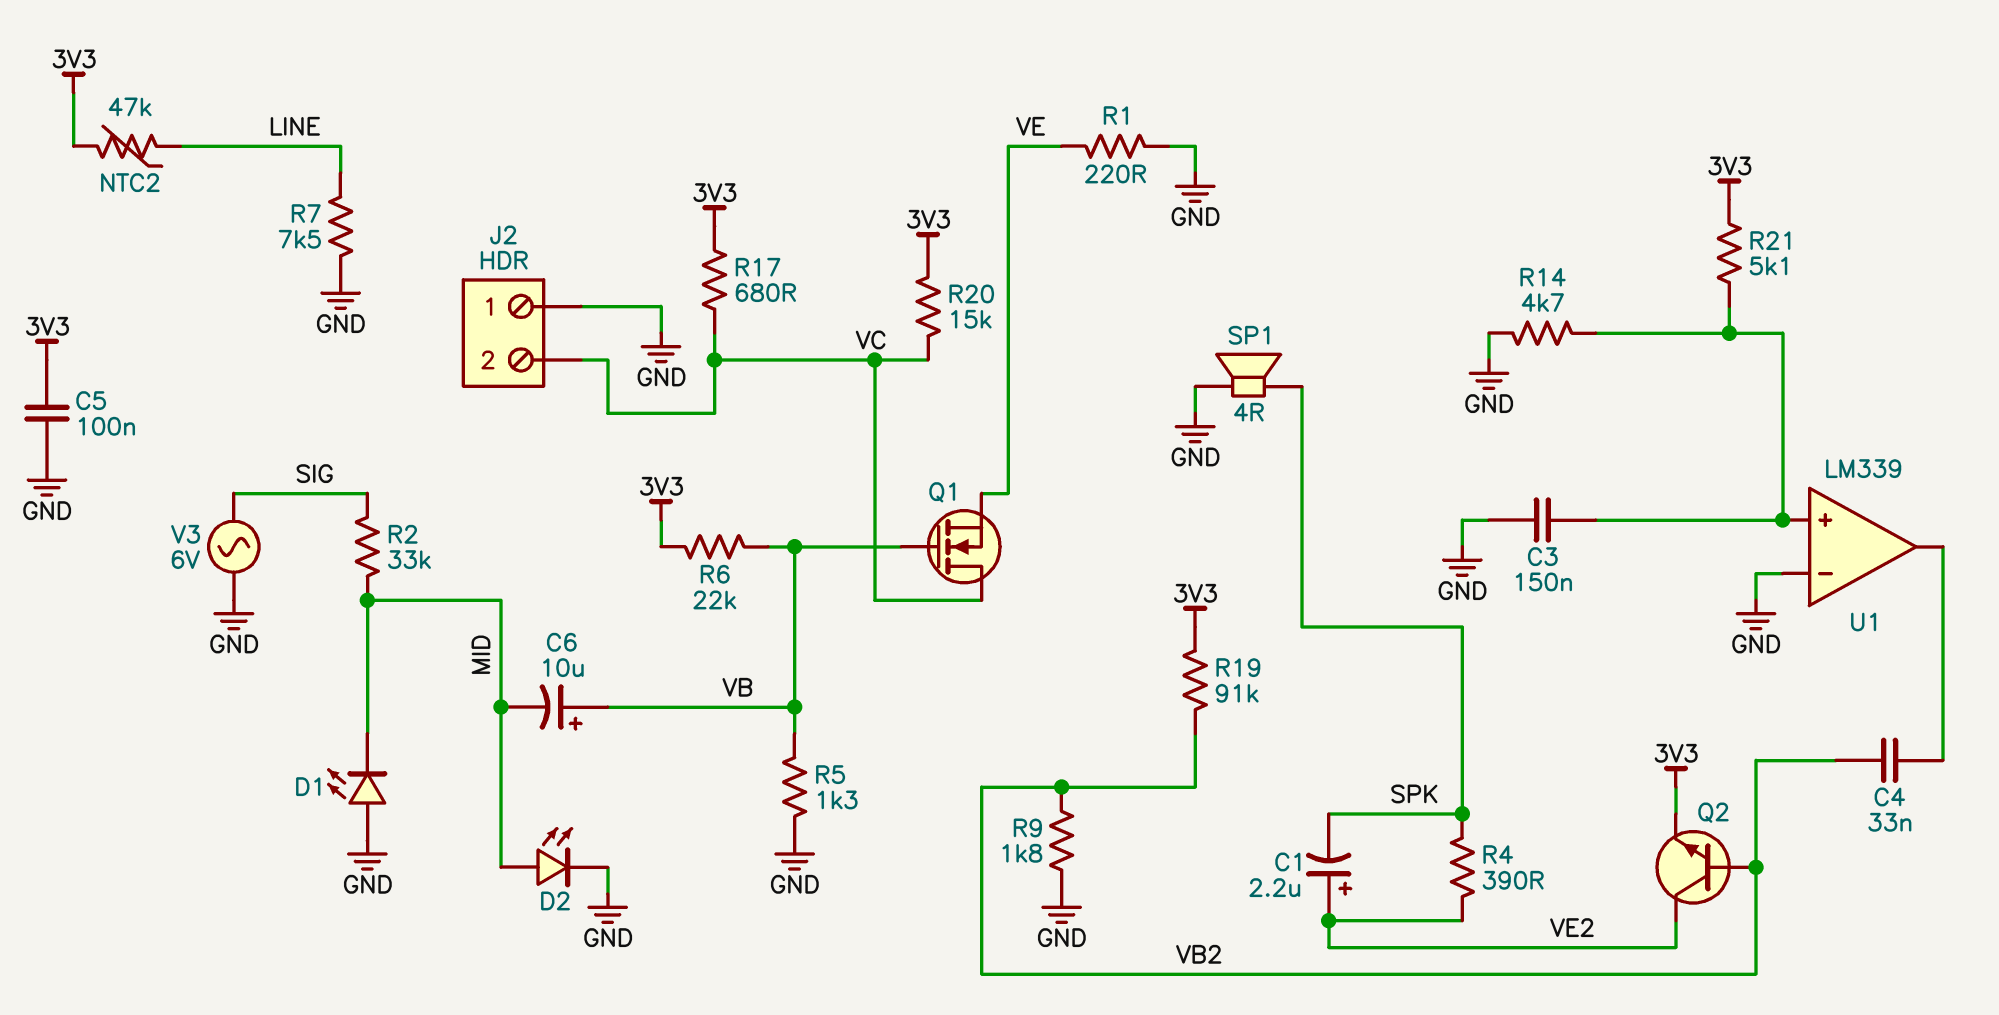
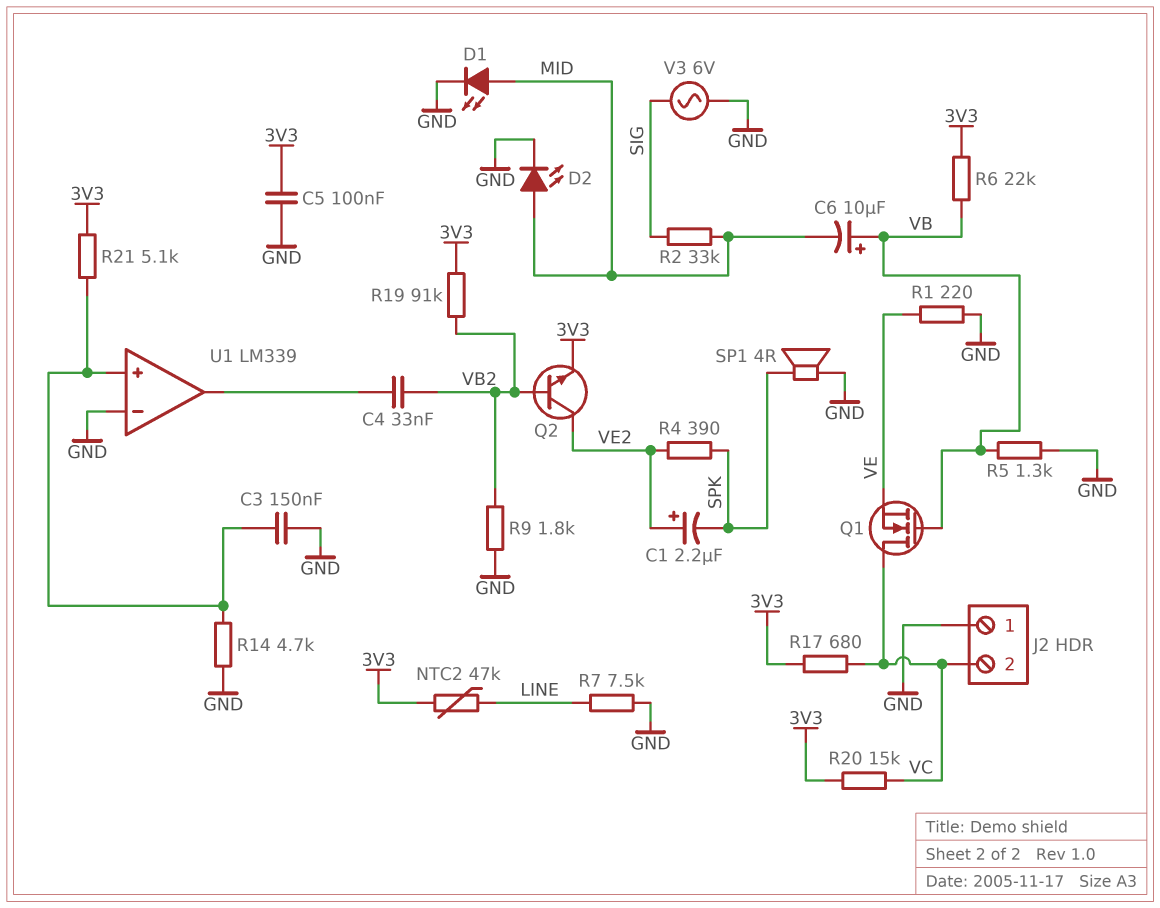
D1: LED (A GND, K MID) -> LED (A MID, K GND)

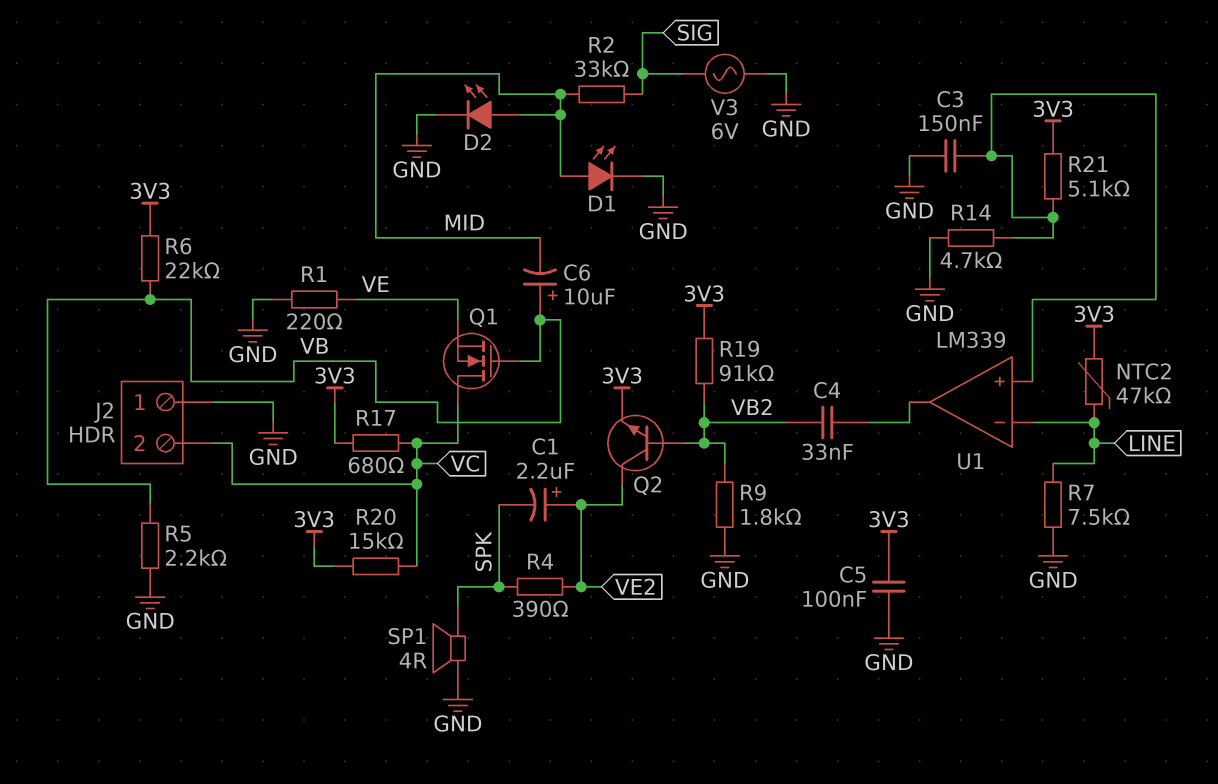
R5: 1.3k (GND, VB) -> 2.2k (GND, VB)
U1 pin in-: GND -> LINE

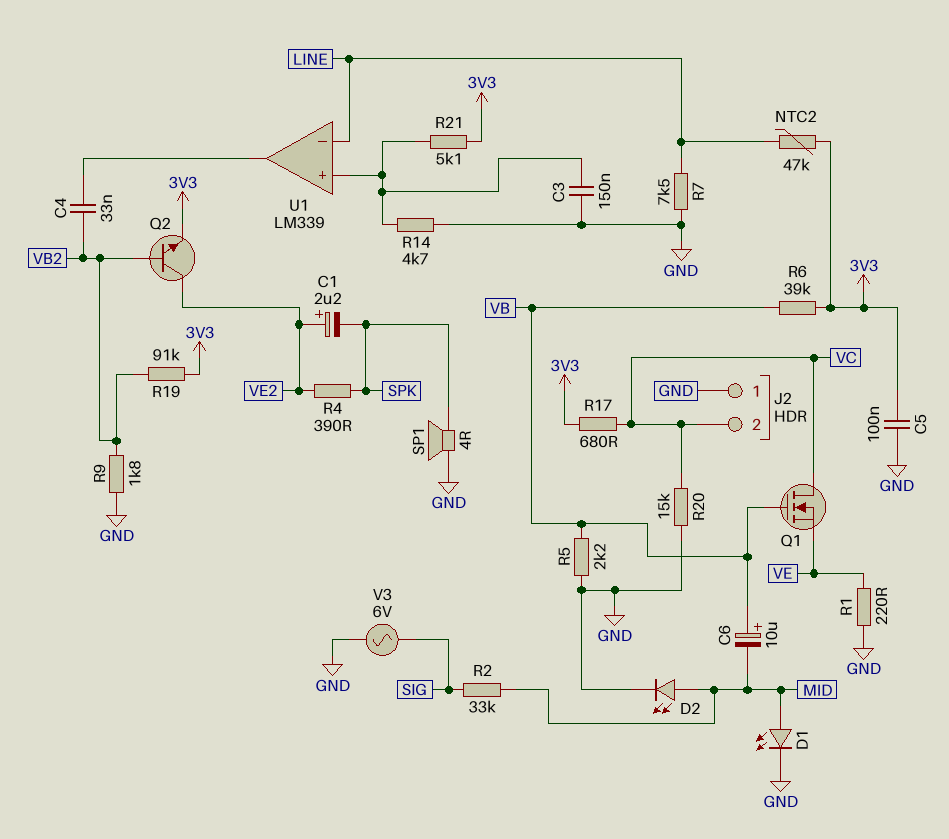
R6: 22k (3V3, VB) -> 39k (3V3, VB)
R20: 15k (3V3, VC) -> 15k (GND, VC)

